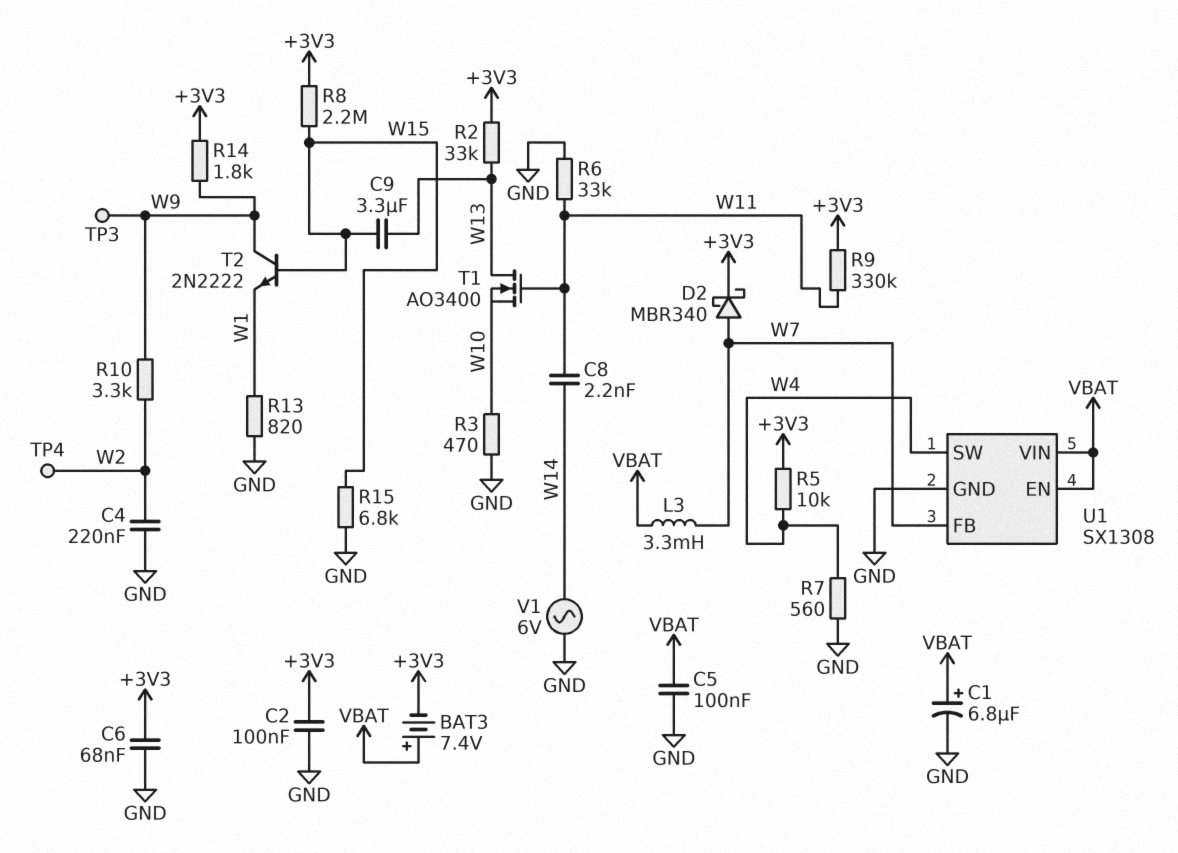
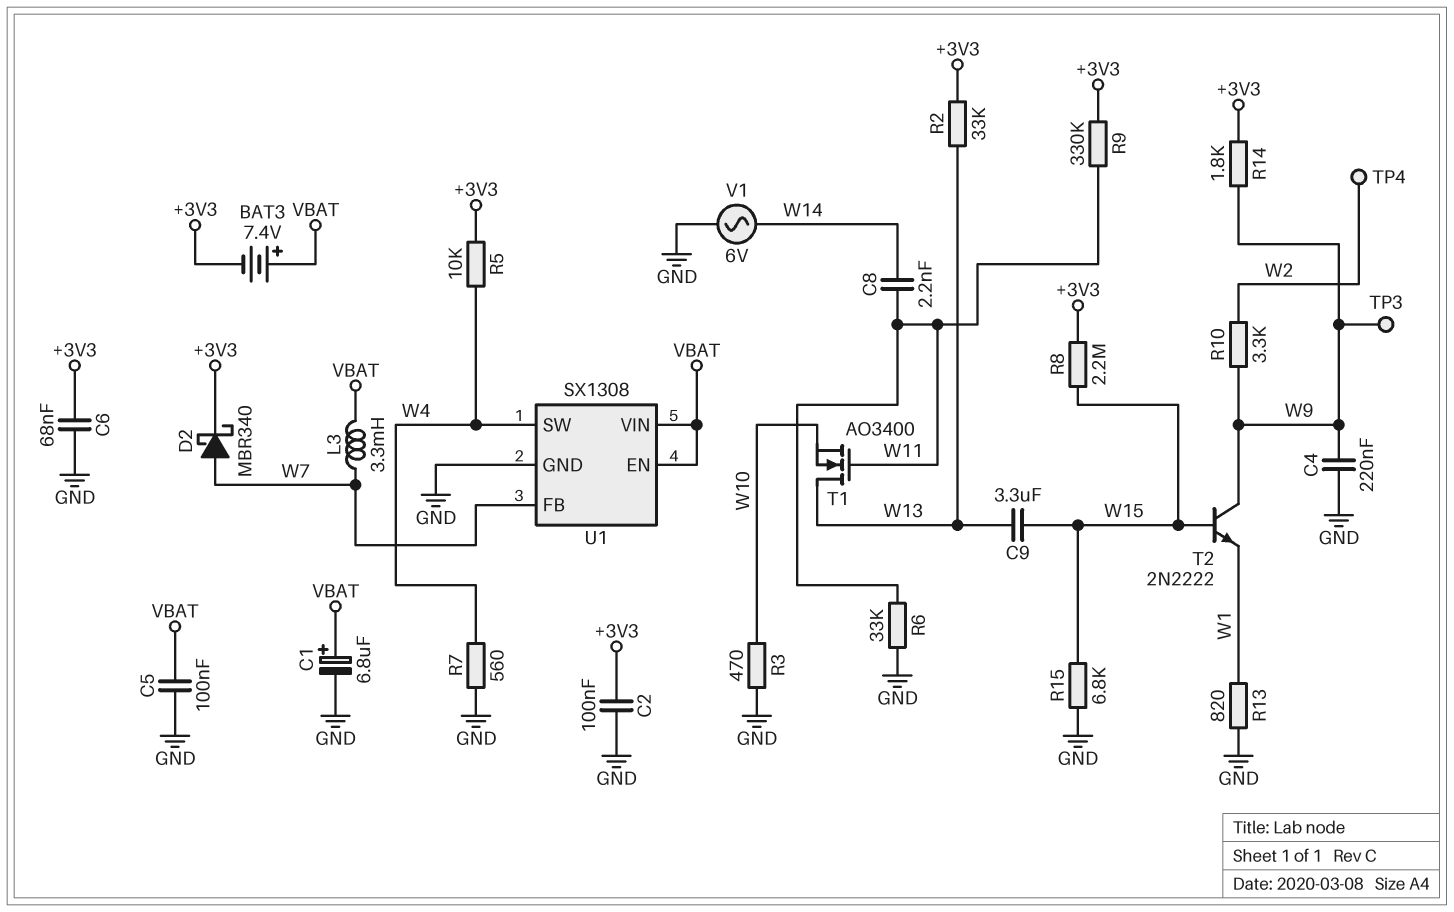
C4: 220nF (GND, W2) -> 220nF (GND, W9)

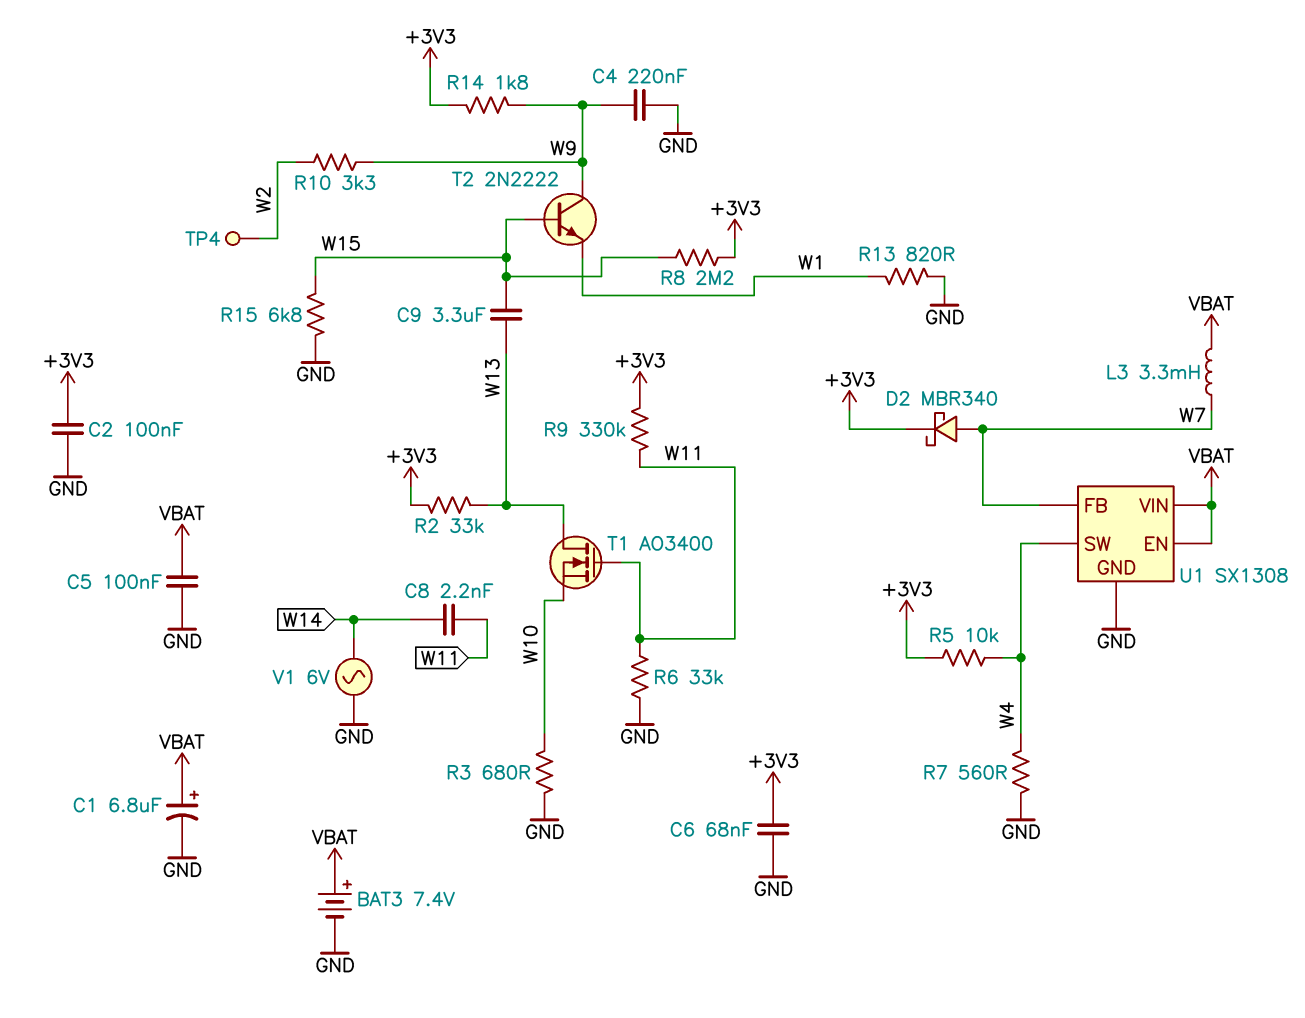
BAT3: 7.4V (plus VBAT, minus +3V3) -> 7.4V (plus VBAT, minus GND)
R3: 470 (GND, W10) -> 680 (GND, W10)
TP3: test point (W9) -> none

